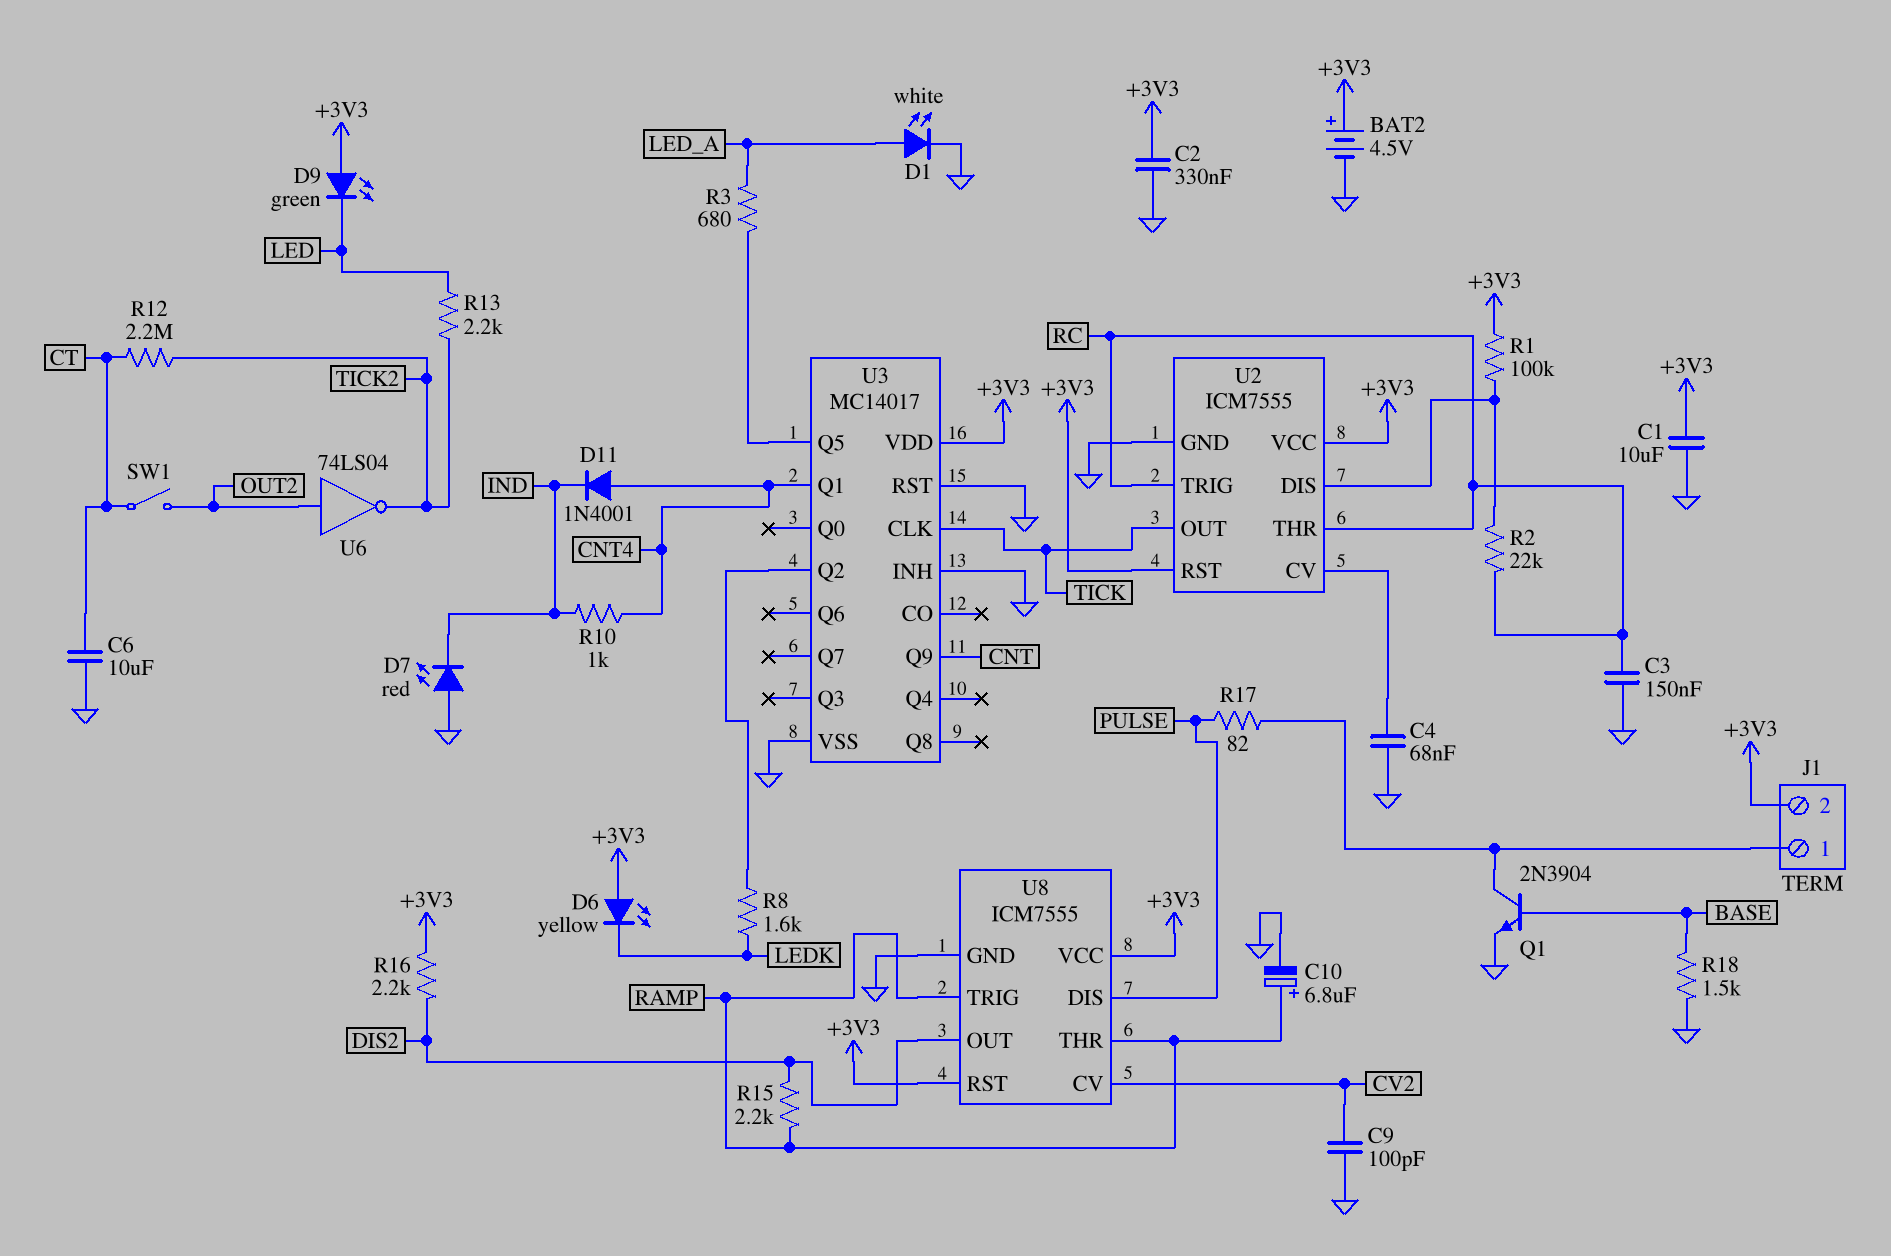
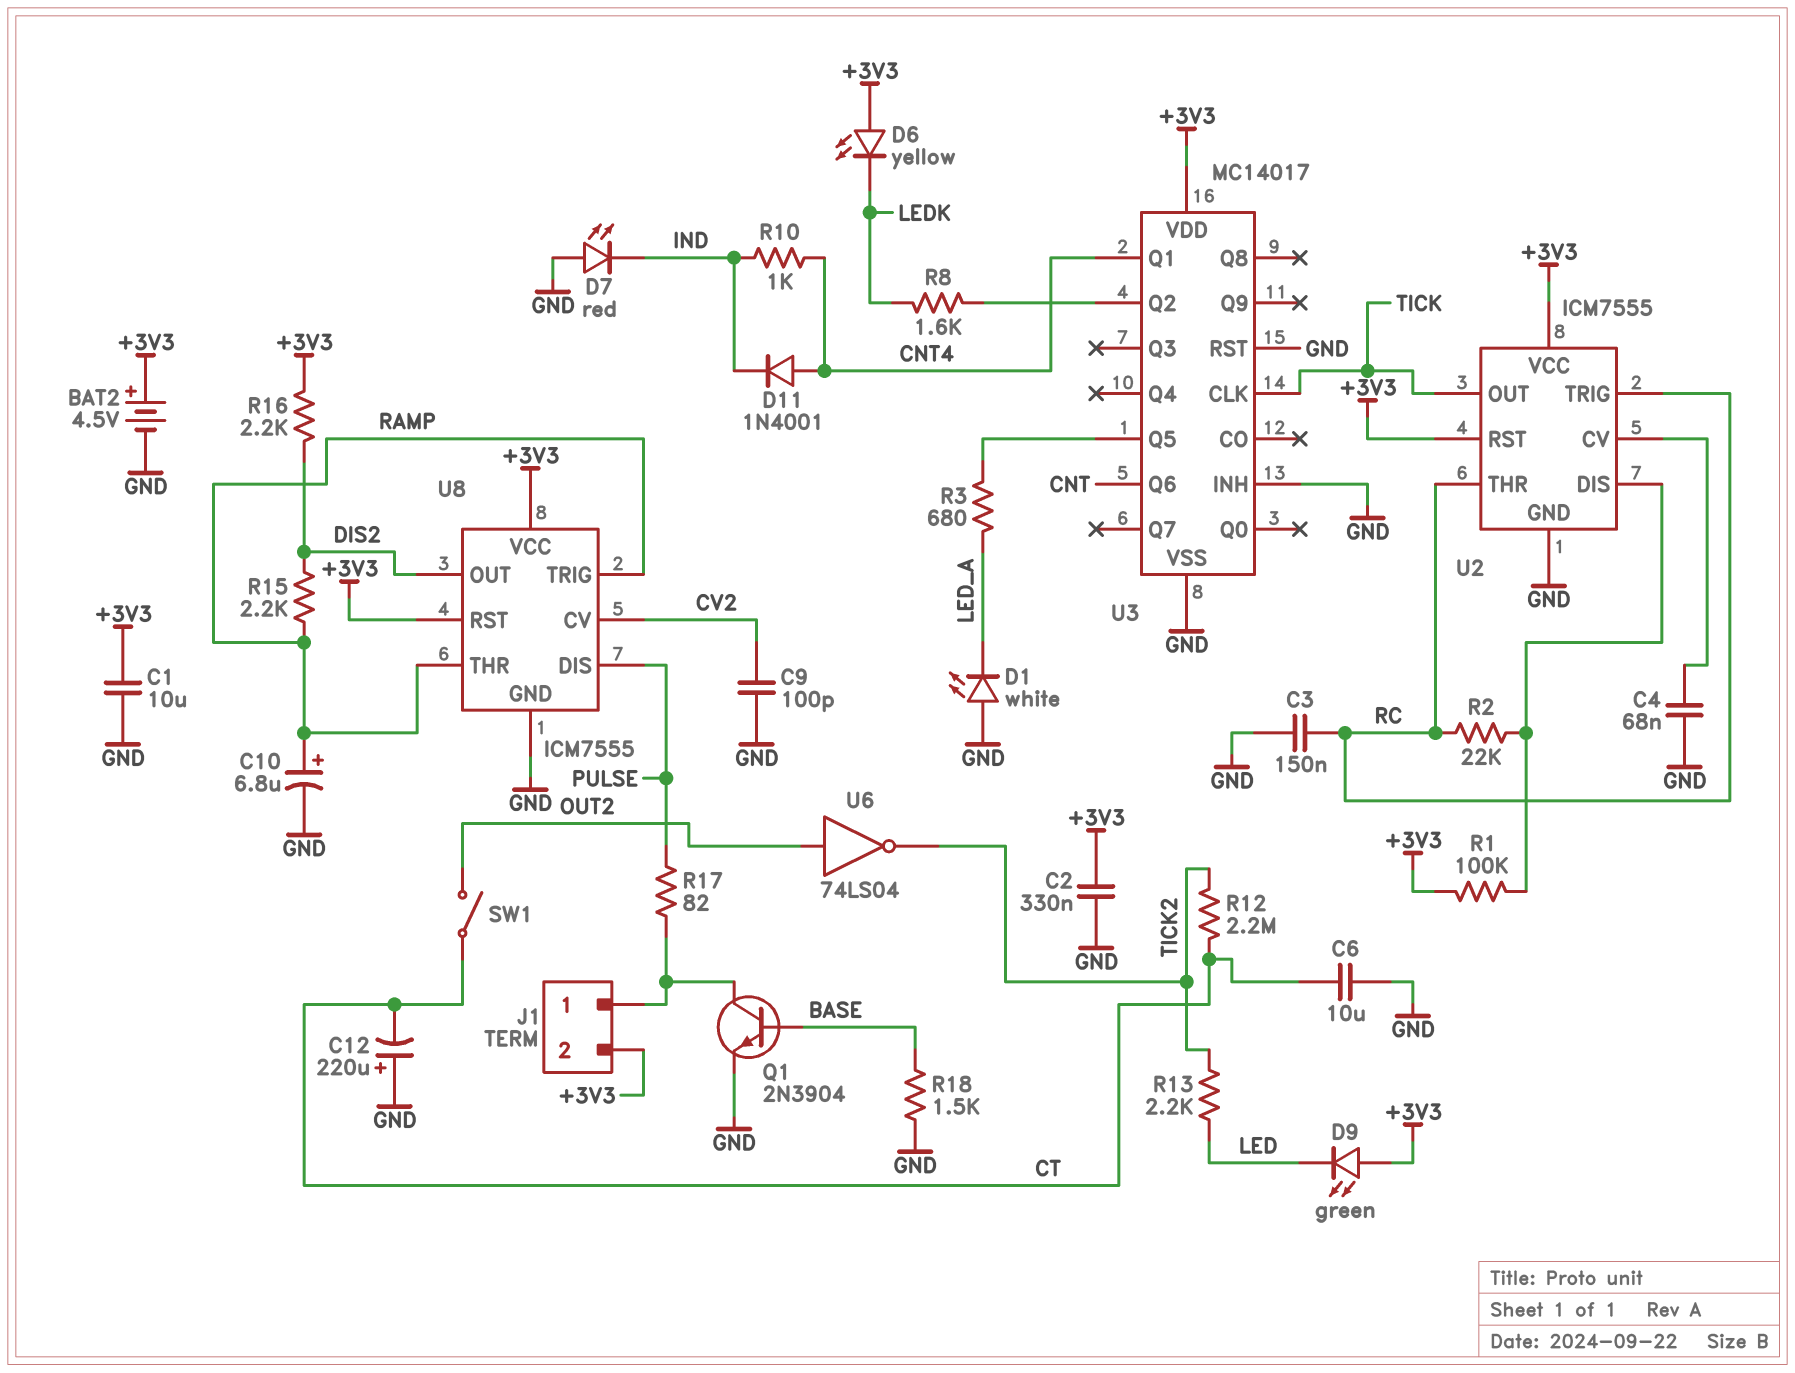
C12: none -> 220uF (plus GND, minus CT)
D1: LED white (A LED_A, K GND) -> LED white (A GND, K LED_A)
U3 pin Q6: none -> CNT
U3 pin Q9: CNT -> none

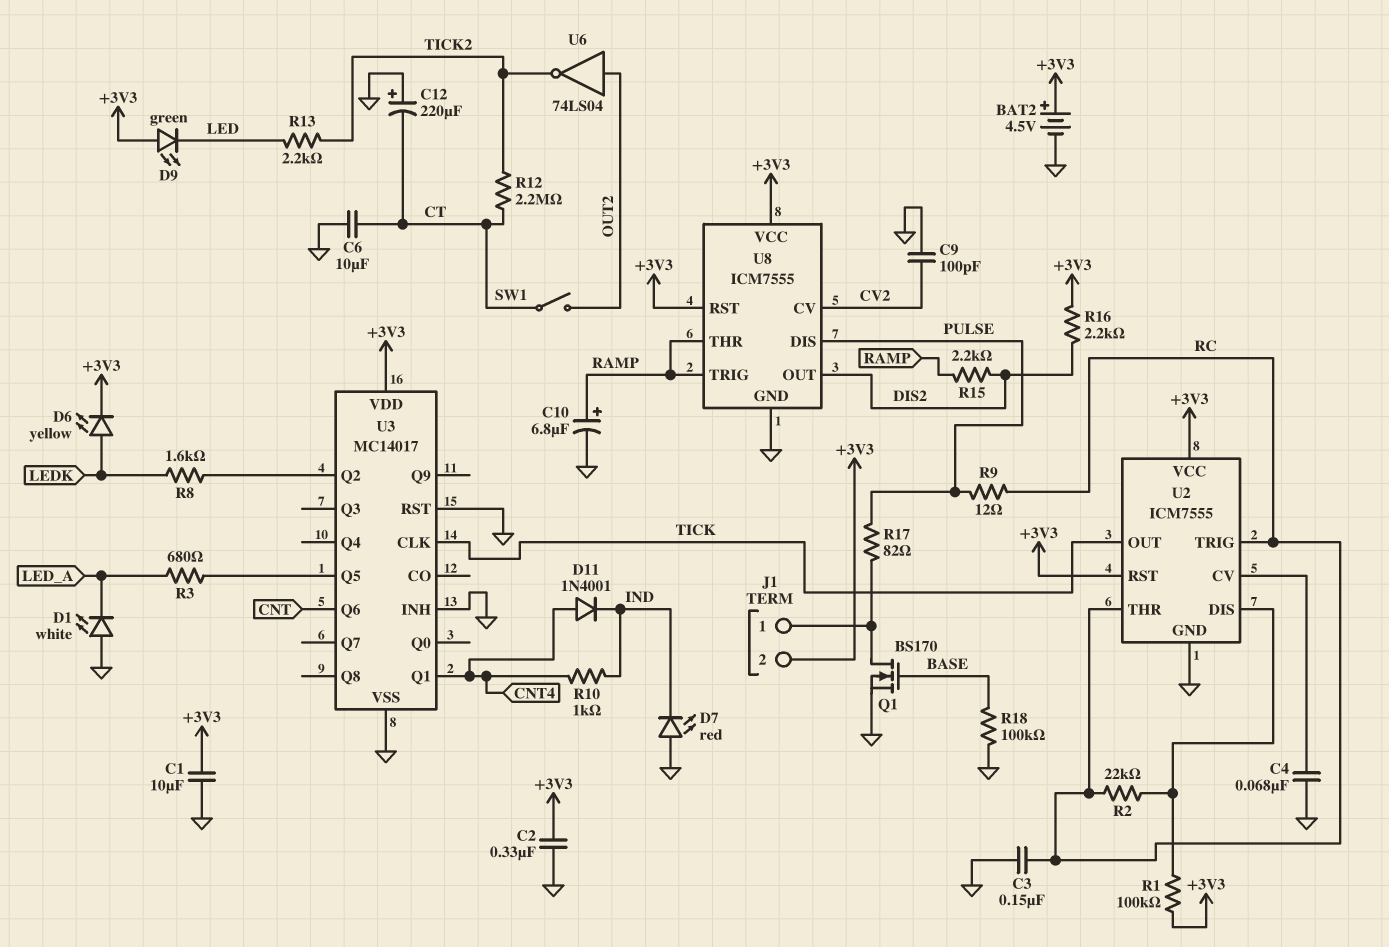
D6: LED yellow (A +3V3, K LEDK) -> LED yellow (A LEDK, K +3V3)
Q1: NPN 2N3904 (B BASE, C J1/1, E GND) -> NMOS BS170 (G BASE, D J1/1, S GND)
R9: none -> 12 (PULSE, RC)
R18: 1.5k (BASE, GND) -> 100k (BASE, GND)

